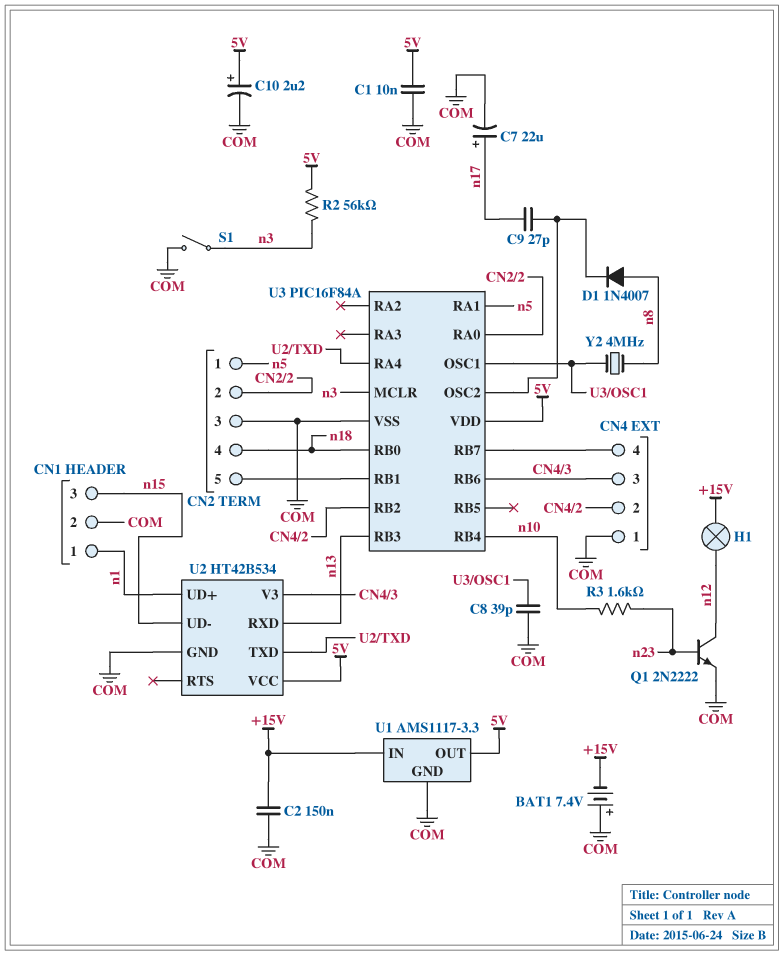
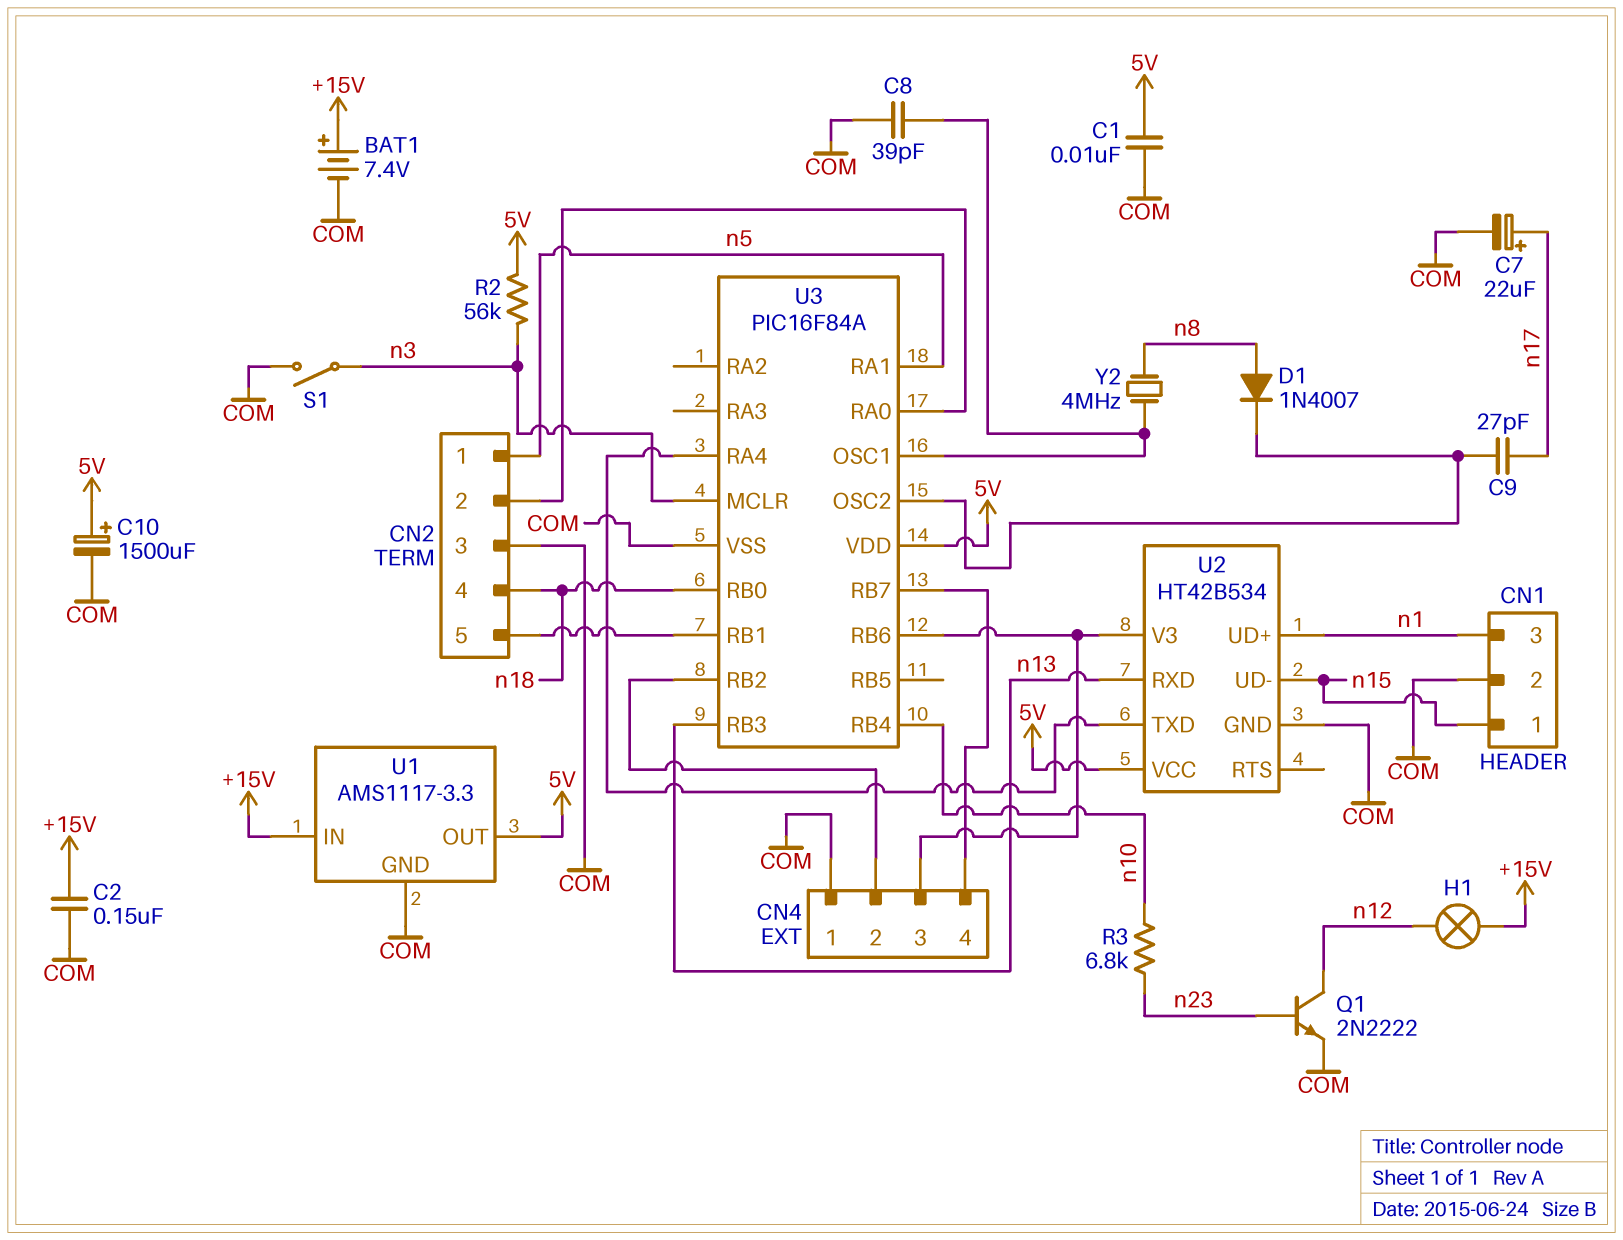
BAT1: 7.4V (plus COM, minus +15V) -> 7.4V (plus +15V, minus COM)
C10: 2.2uF (plus 5V, minus COM) -> 1500uF (plus 5V, minus COM)
CN1 pin 1: n1 -> n15
CN1 pin 3: n15 -> n1
R3: 1.6k (n10, n23) -> 6.8k (n10, n23)

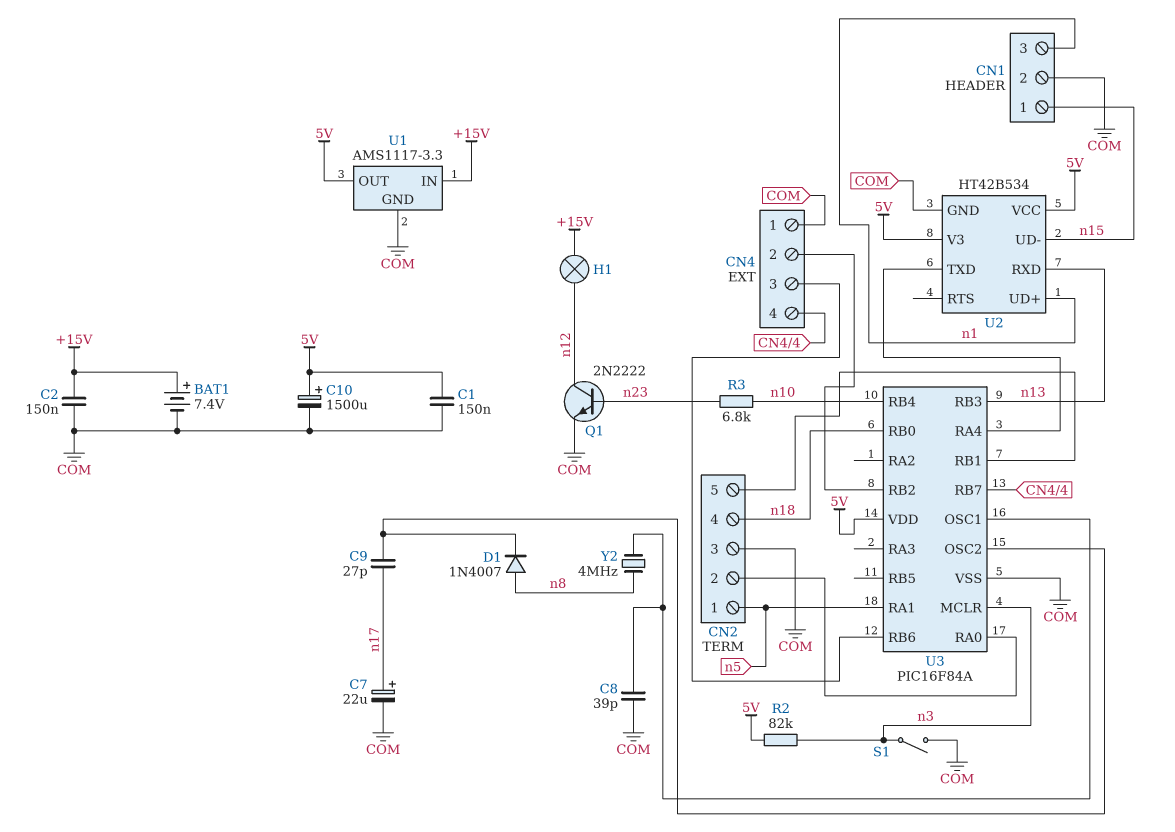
C1: 10nF (5V, COM) -> 150nF (5V, COM)
R2: 56k (5V, n3) -> 82k (5V, n3)
U2 pin V3: CN4/3 -> 5V

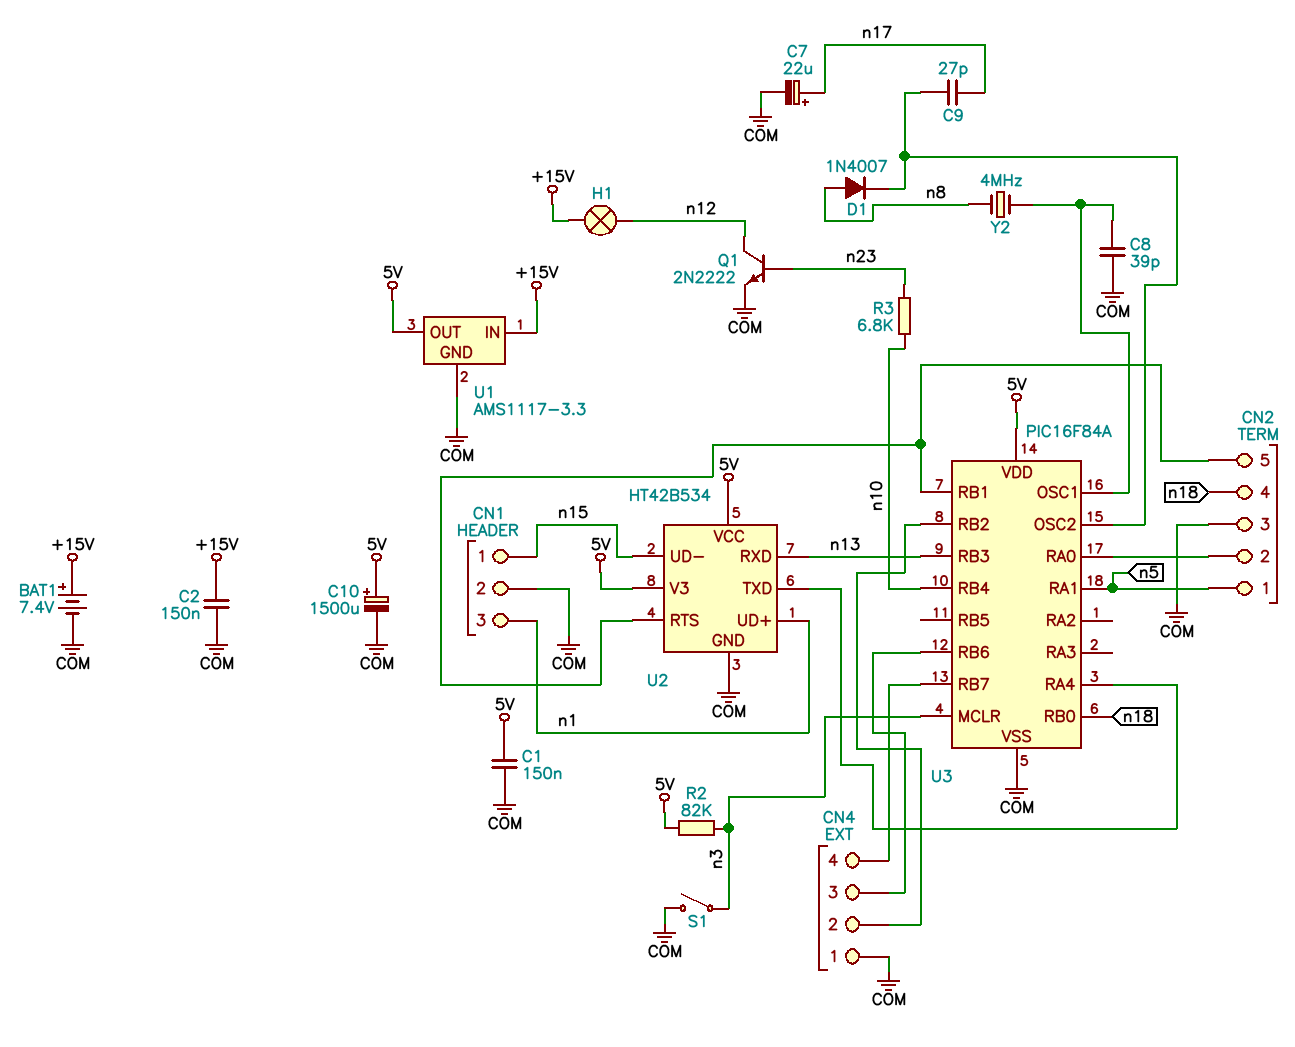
U2 pin RTS: none -> CN2/5

